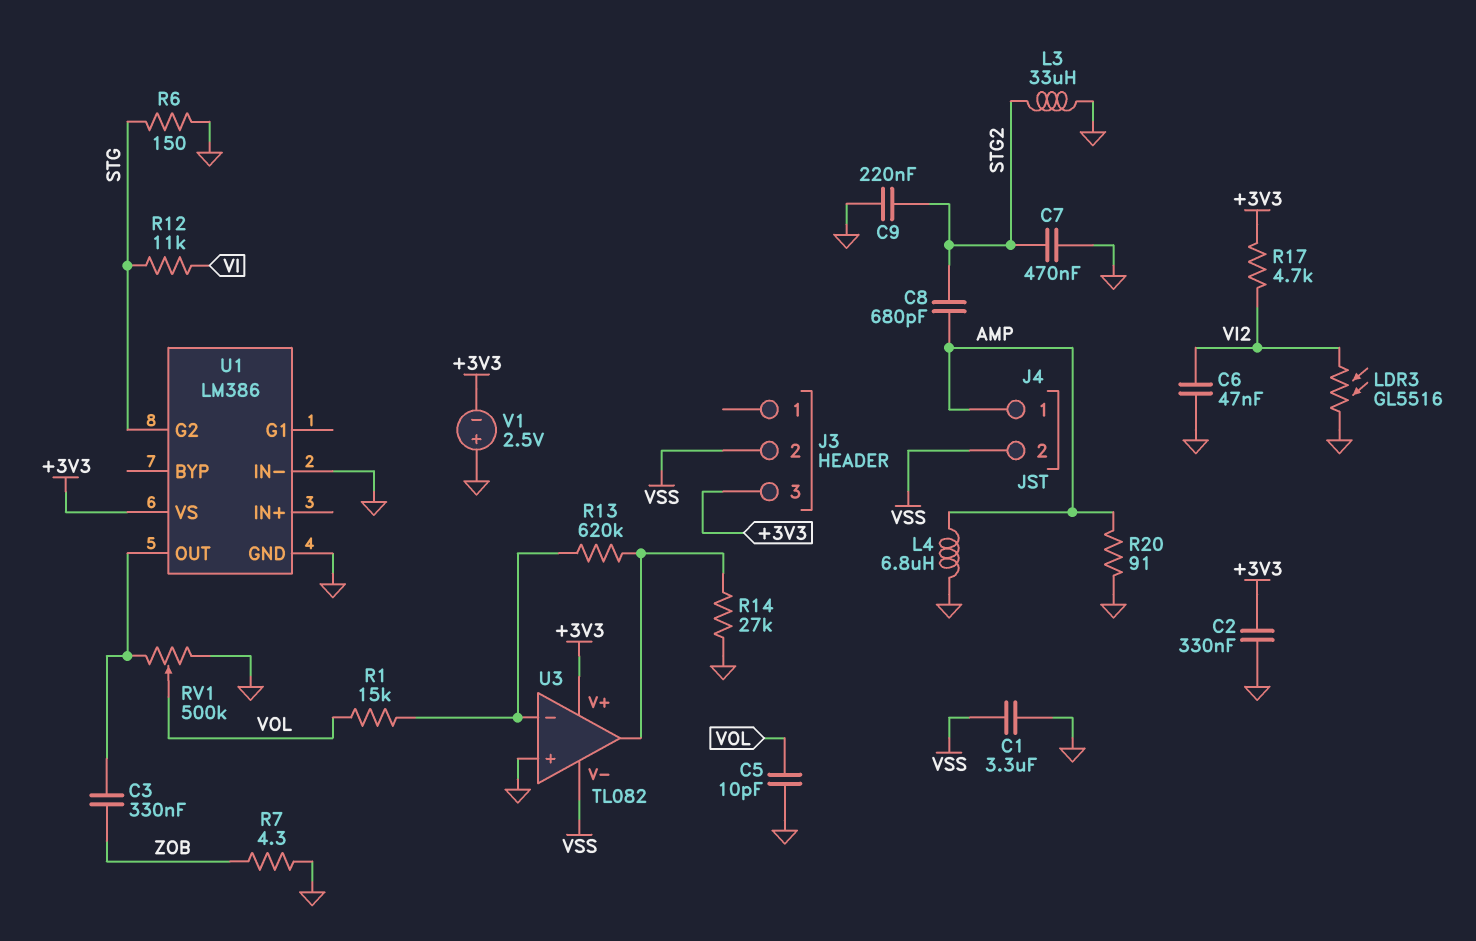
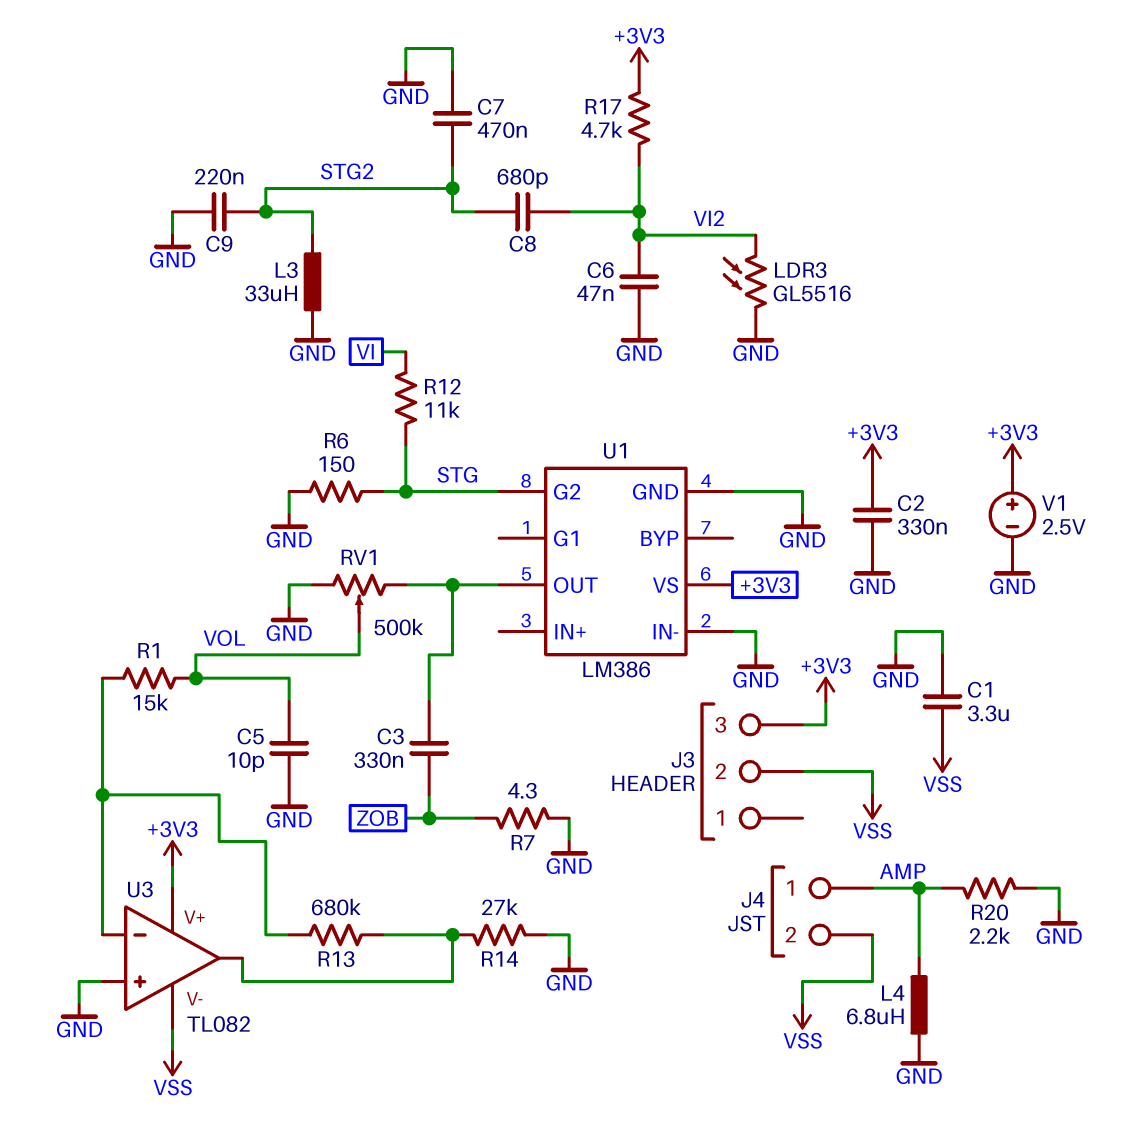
C8: 680pF (AMP, STG2) -> 680pF (STG2, VI2)
R13: 620k (U3/in-, U3/out) -> 680k (U3/in-, U3/out)
R20: 91 (AMP, GND) -> 2.2k (AMP, GND)
V1: 2.5V (plus GND, minus +3V3) -> 2.5V (plus +3V3, minus GND)

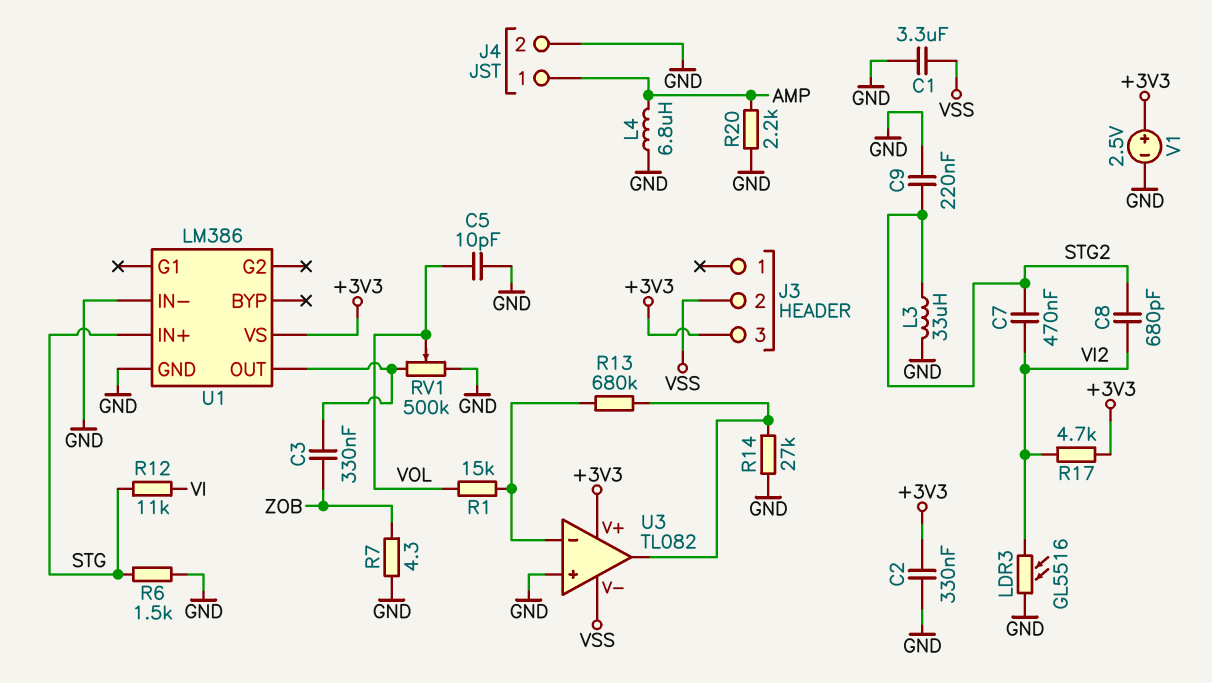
C6: 47nF (GND, VI2) -> none
C7: 470nF (GND, STG2) -> 470nF (STG2, VI2)
J4 pin 2: VSS -> GND
R6: 150 (GND, STG) -> 1.5k (GND, STG)
U1 pin G2: STG -> none
U1 pin IN+: none -> STG

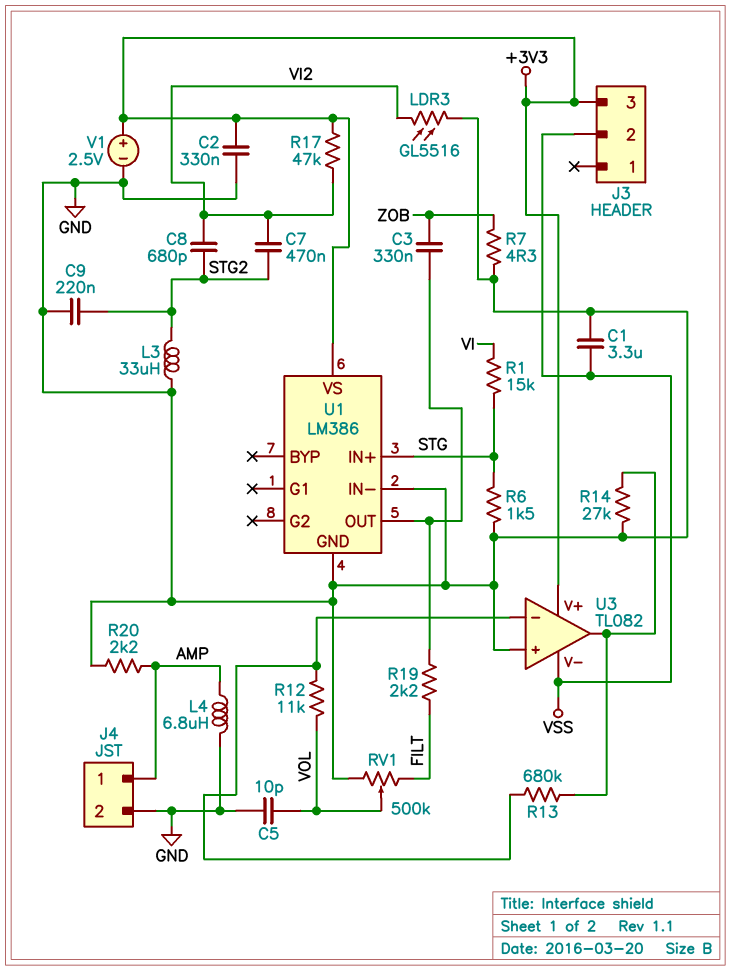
R1: 15k (U3/in-, VOL) -> 15k (STG, VI)
R12: 11k (STG, VI) -> 11k (U3/in-, VOL)
R17: 4.7k (+3V3, VI2) -> 47k (+3V3, VI2)
R19: none -> 2.2k (FILT, U1/OUT)
RV1: 500k (GND, U1/OUT, wiper VOL) -> 500k (FILT, GND, wiper VOL)

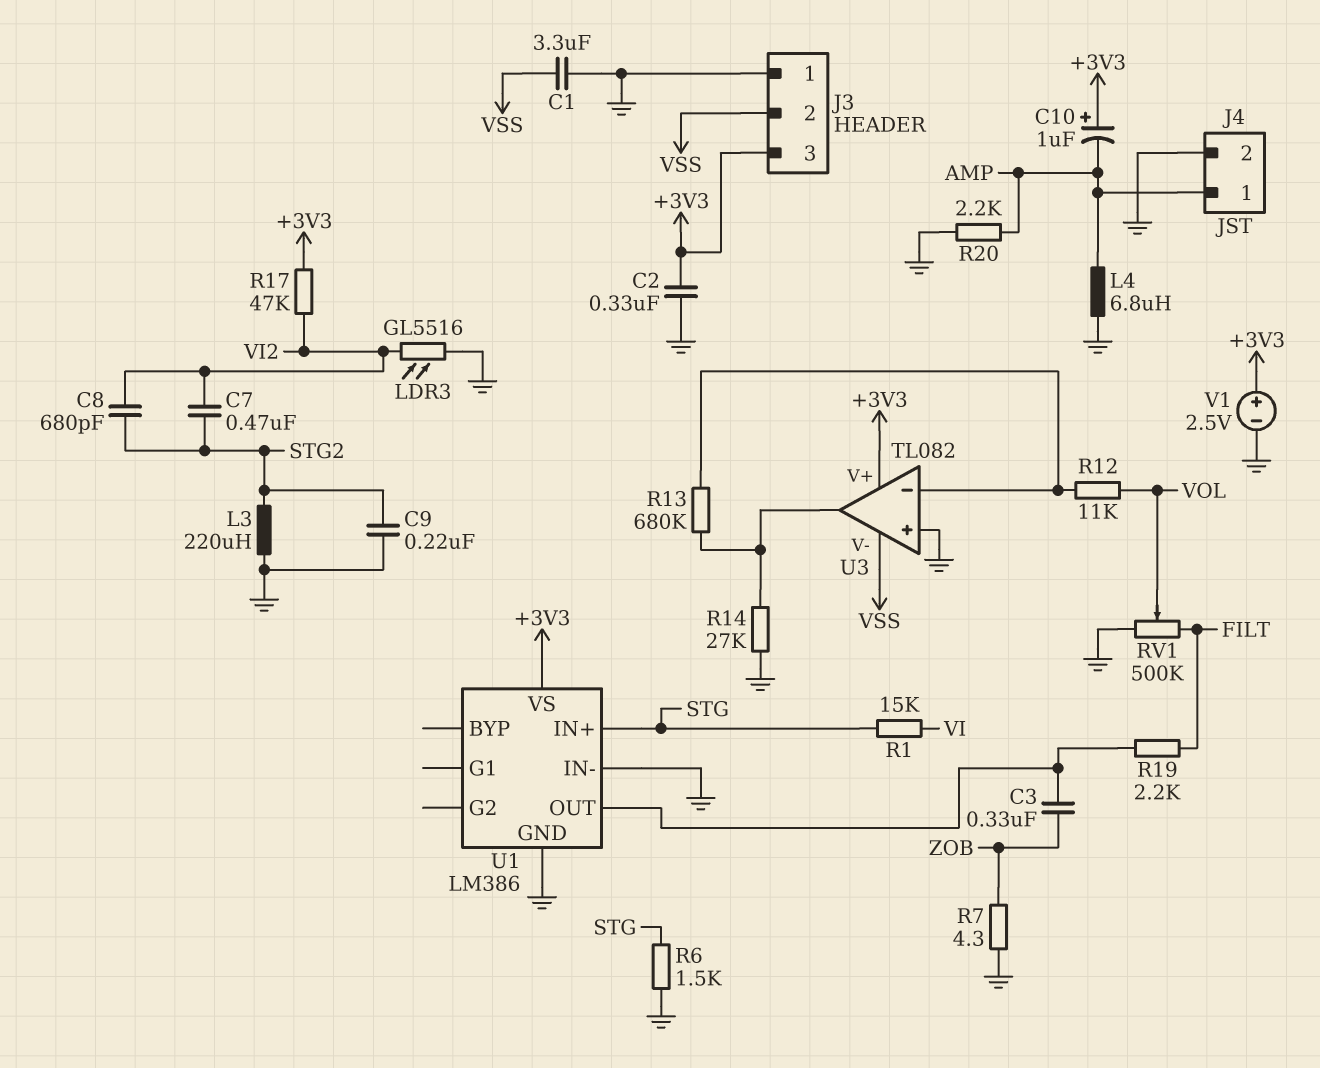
C5: 10pF (GND, VOL) -> none
C10: none -> 1uF (plus +3V3, minus AMP)
J3 pin 1: none -> GND
L3: 33uH (GND, STG2) -> 220uH (GND, STG2)

